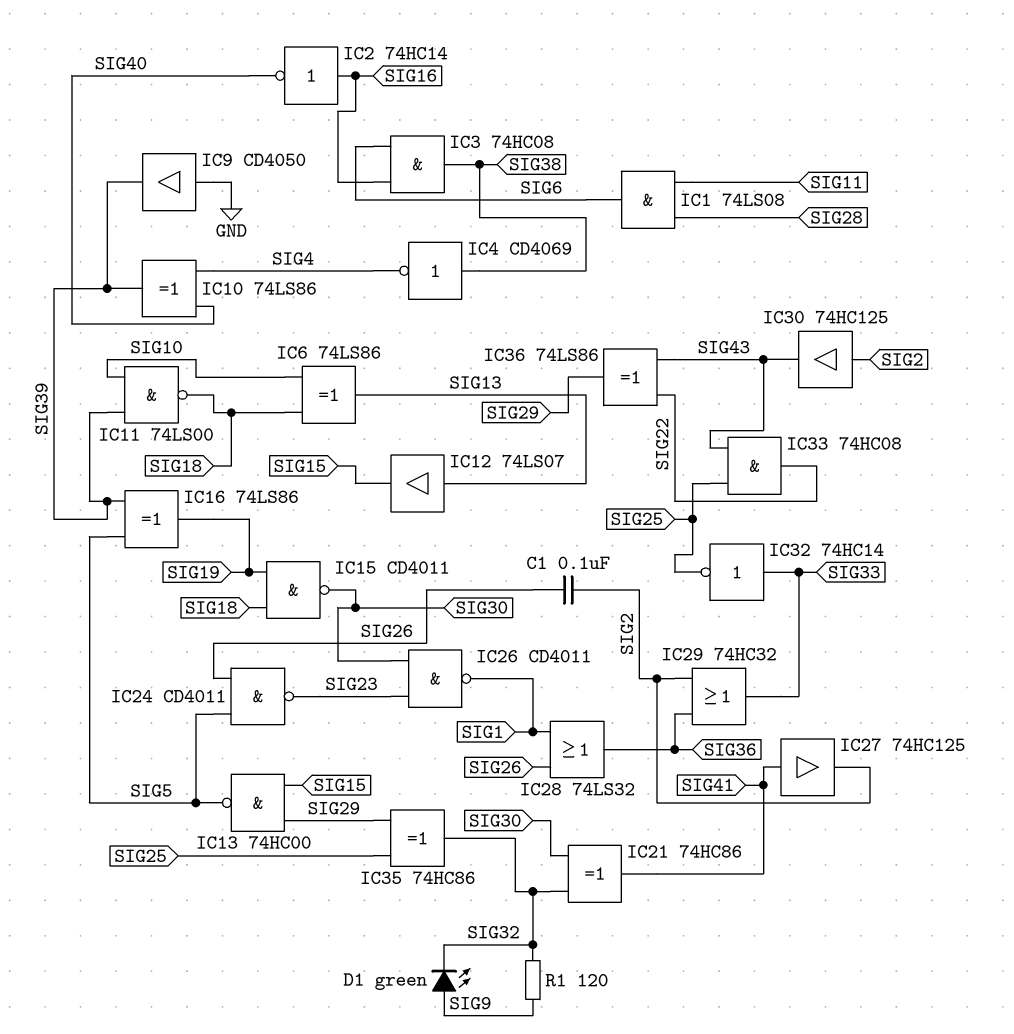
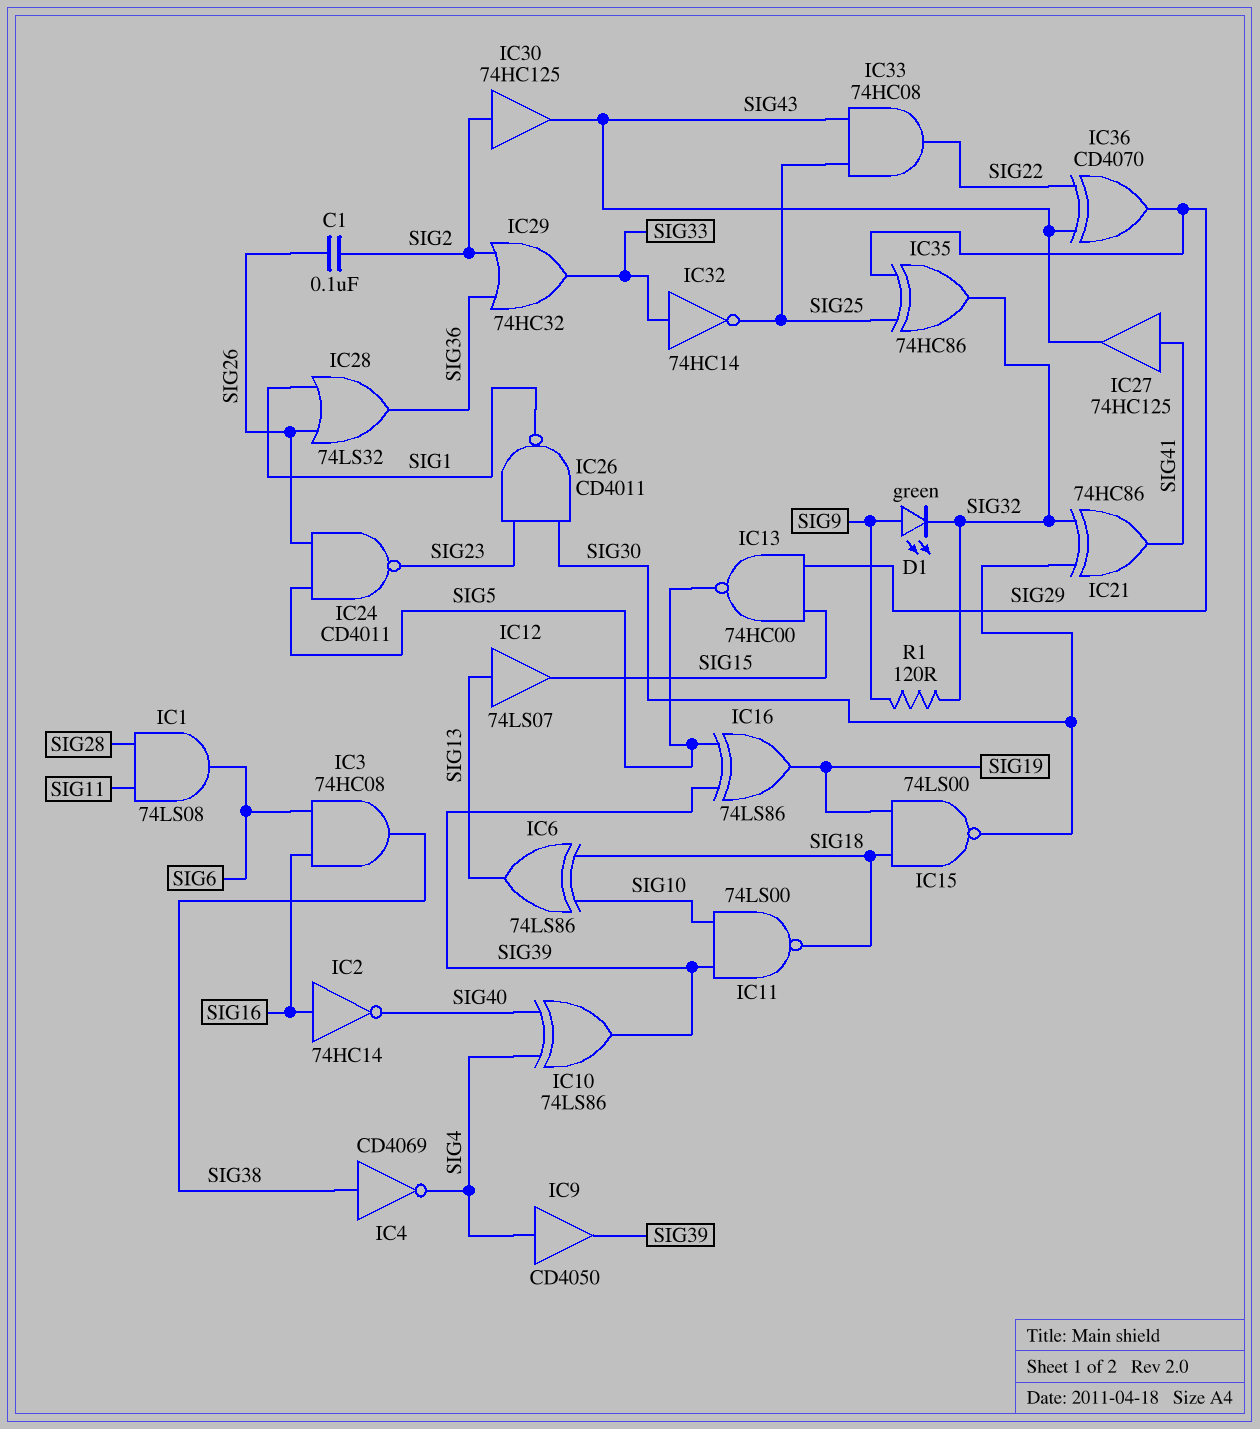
IC9: buffer CD4050 (in GND, out SIG39) -> buffer CD4050 (in SIG4, out SIG39)
IC15: NAND CD4011 (in SIG18, in SIG19, out SIG30) -> NAND 74LS00 (in SIG18, in SIG19, out SIG30)
IC27: buffer 74HC125 (in SIG41, out SIG2) -> buffer 74HC125 (in SIG41, out SIG43)
IC36: XOR 74LS86 (in SIG22, in SIG43, out SIG29) -> XOR CD4070 (in SIG22, in SIG43, out SIG29)

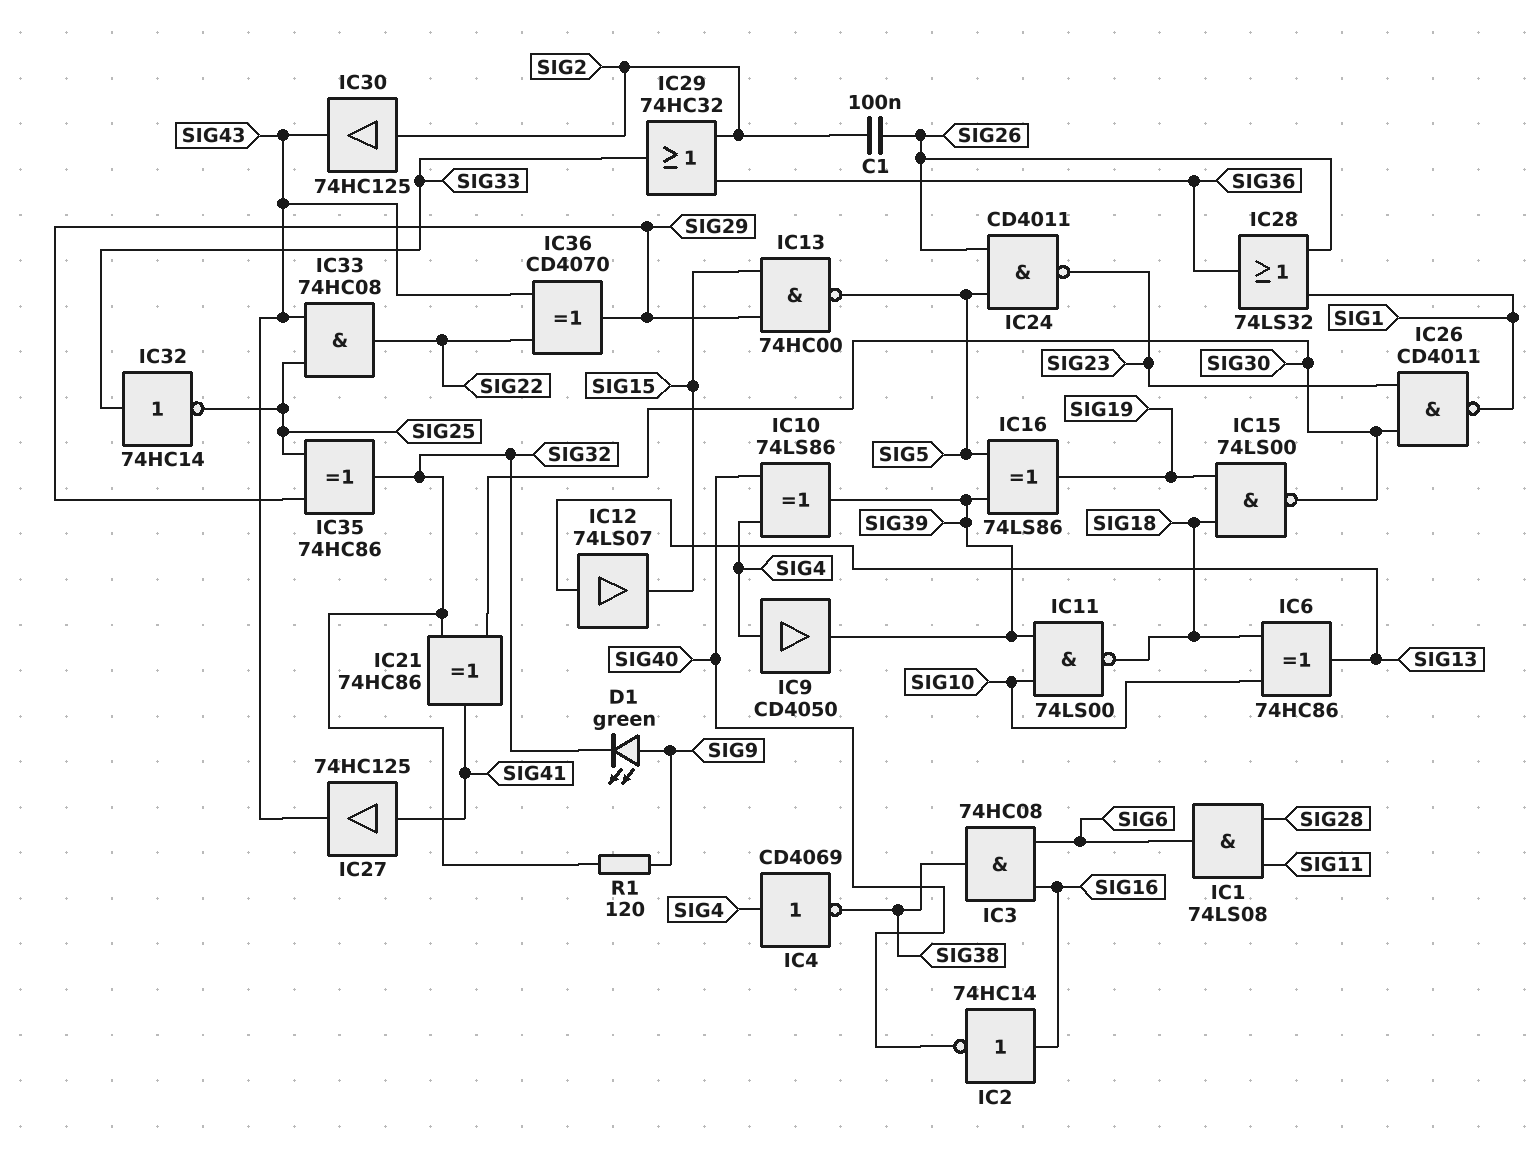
IC4: NOT CD4069 (in SIG38, out SIG4) -> NOT CD4069 (in SIG4, out SIG38)
IC6: XOR 74LS86 (in SIG10, in SIG18, out SIG13) -> XOR 74HC86 (in SIG10, in SIG18, out SIG13)

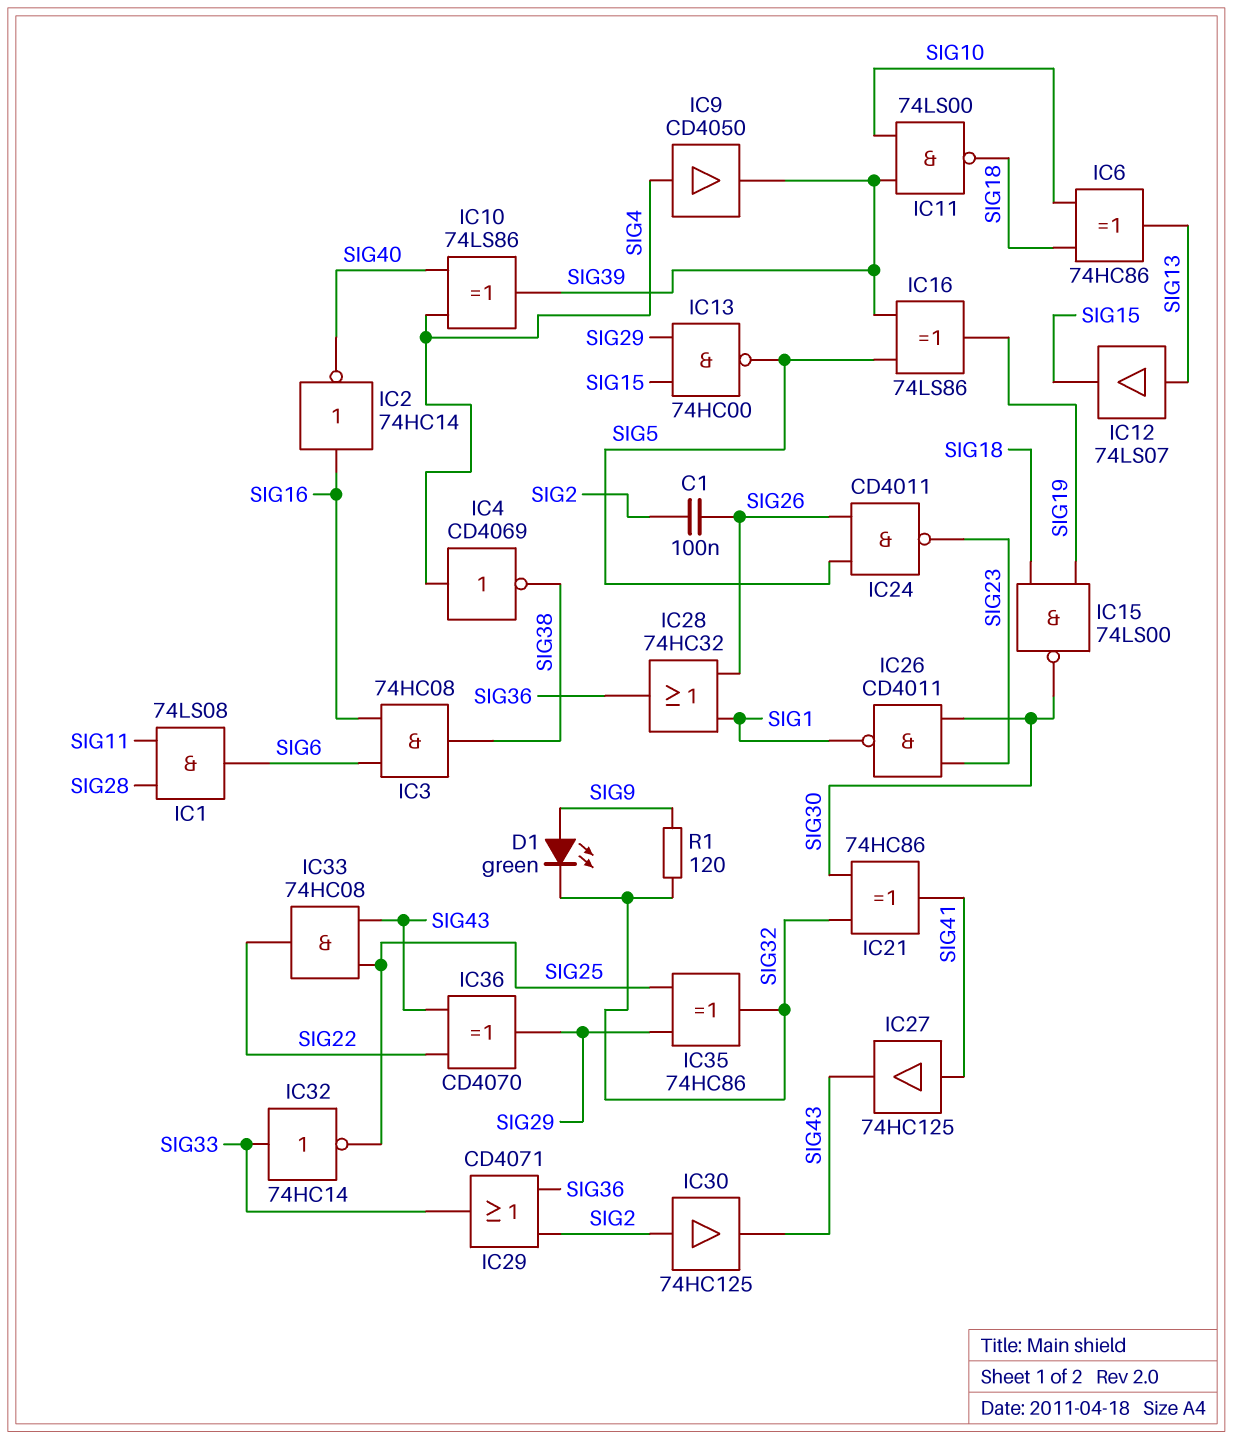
IC28: OR 74LS32 (in SIG1, in SIG26, out SIG36) -> OR 74HC32 (in SIG1, in SIG26, out SIG36)
IC29: OR 74HC32 (in SIG2, in SIG36, out SIG33) -> OR CD4071 (in SIG2, in SIG36, out SIG33)

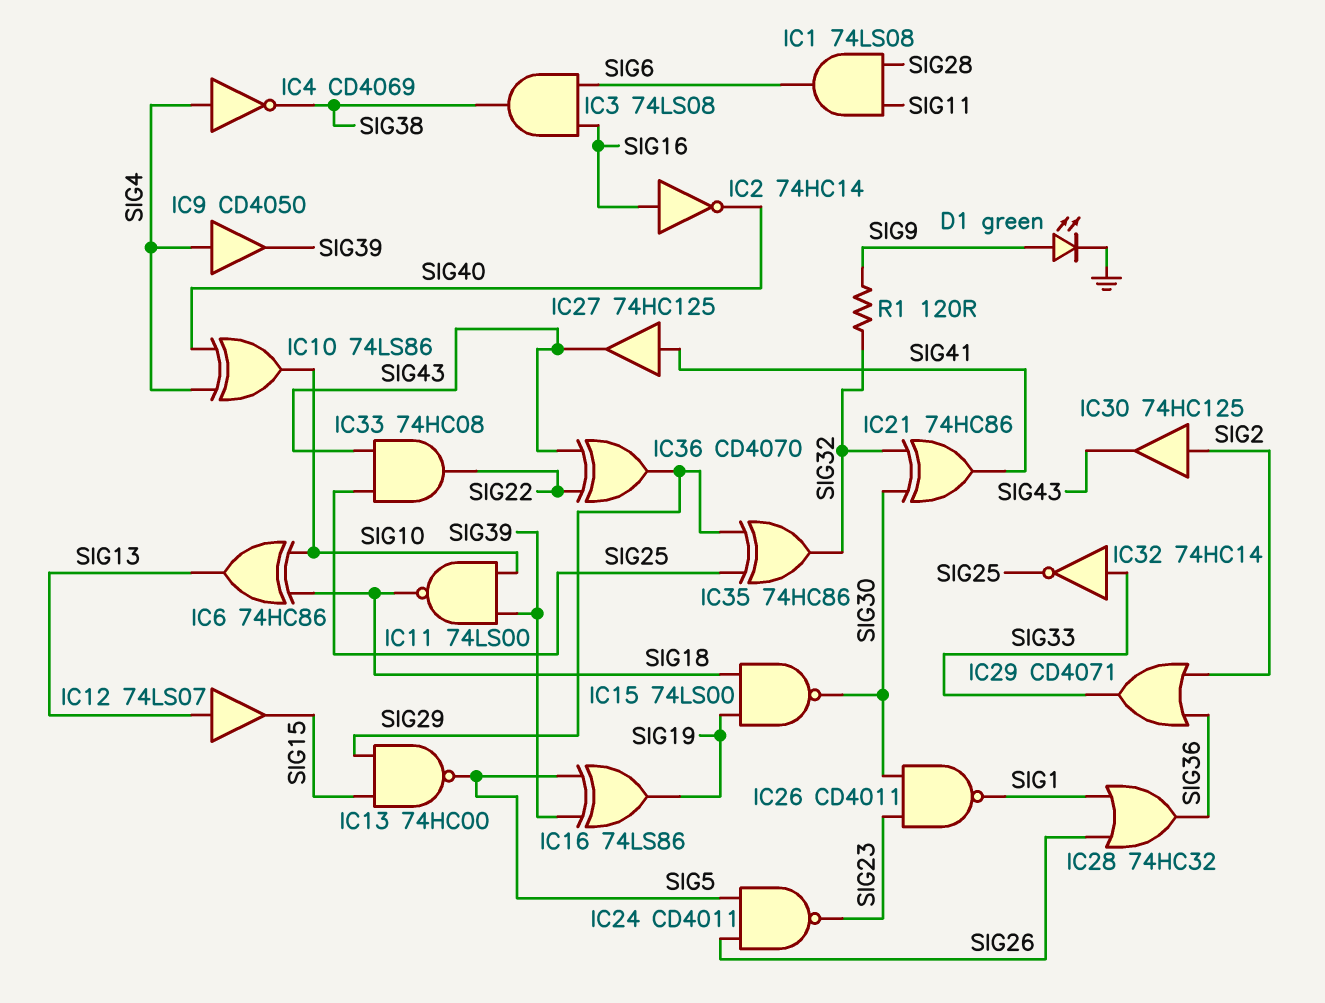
C1: 100nF (SIG2, SIG26) -> none
D1: LED green (A SIG9, K SIG32) -> LED green (A SIG9, K GND)
IC3: AND 74HC08 (in SIG6, in SIG16, out SIG38) -> AND 74LS08 (in SIG6, in SIG16, out SIG38)
IC10: XOR 74LS86 (in SIG4, in SIG40, out SIG39) -> XOR 74LS86 (in SIG4, in SIG40, out SIG10)

